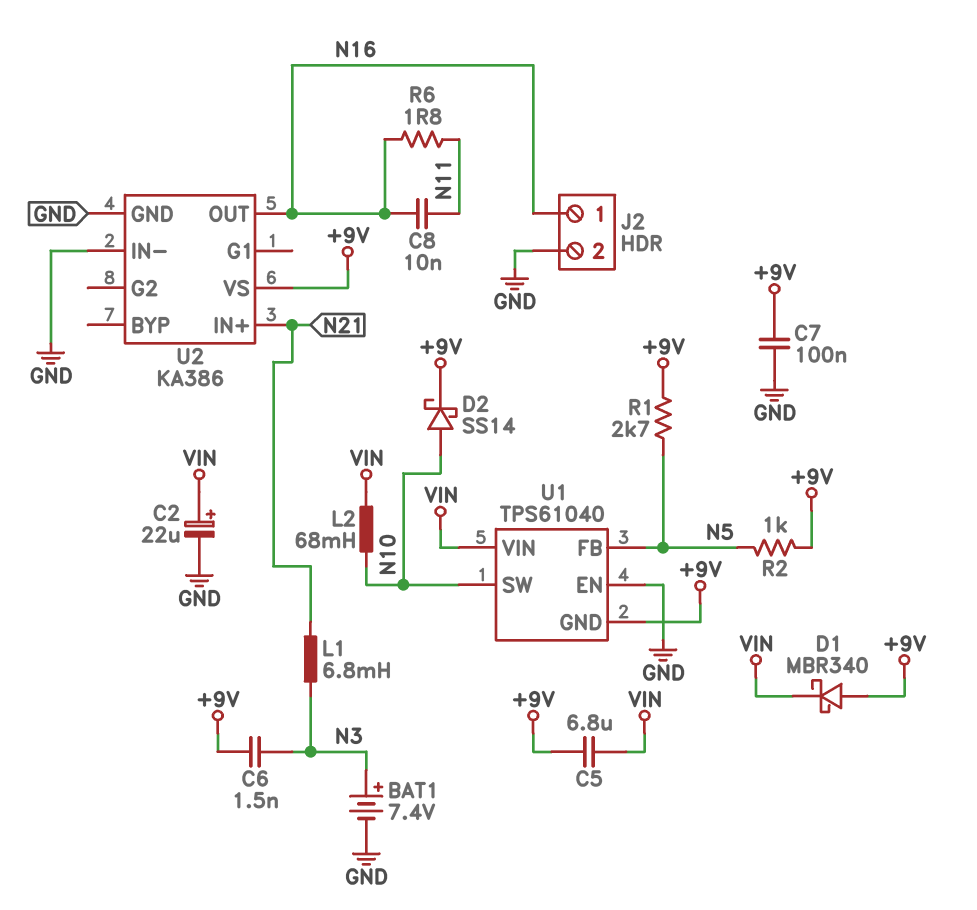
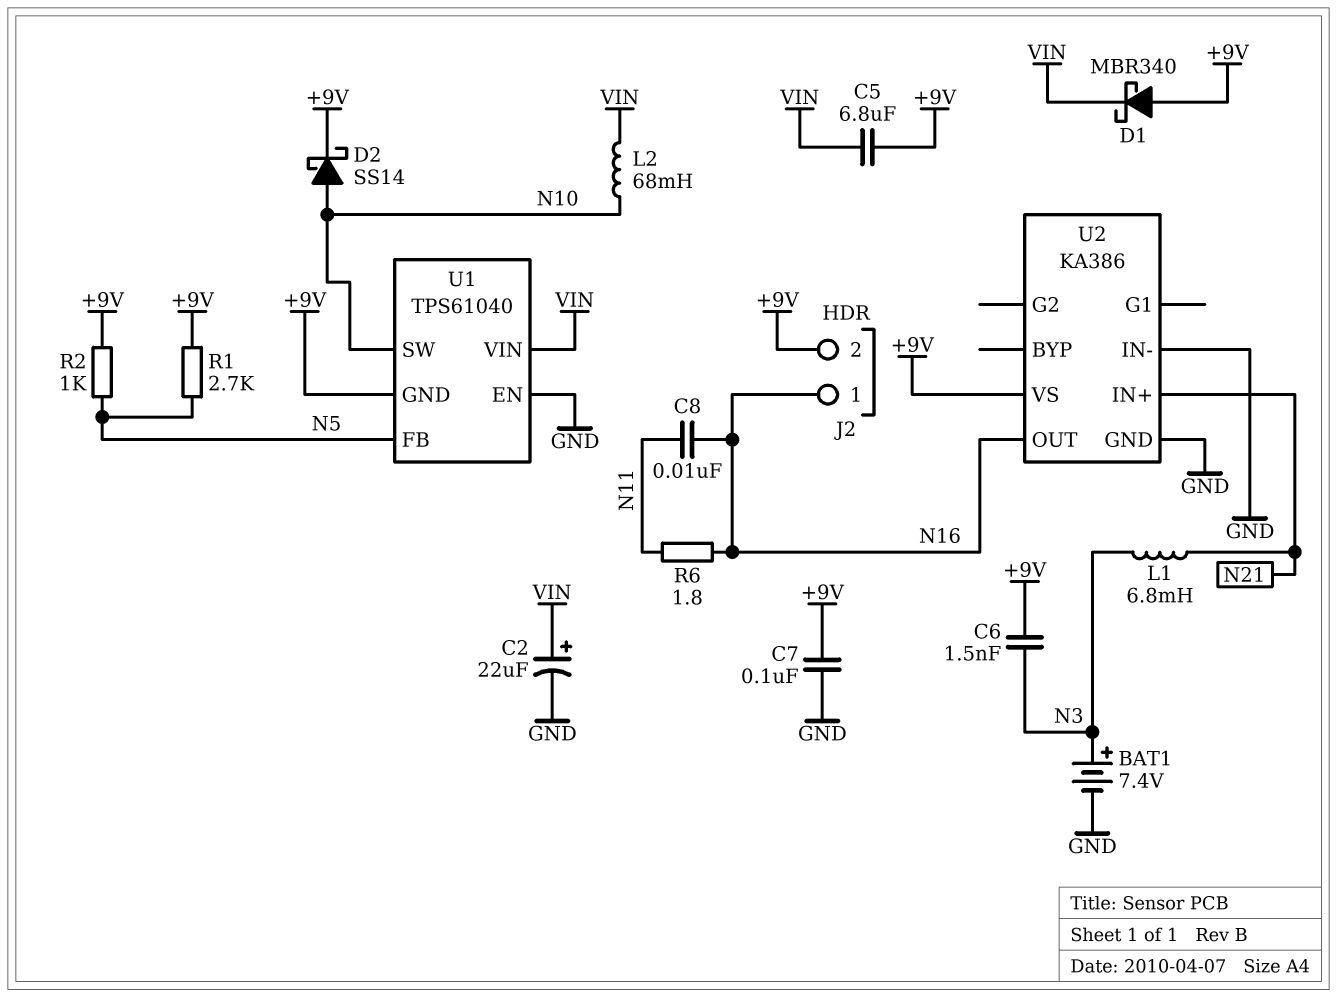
J2 pin 2: GND -> +9V

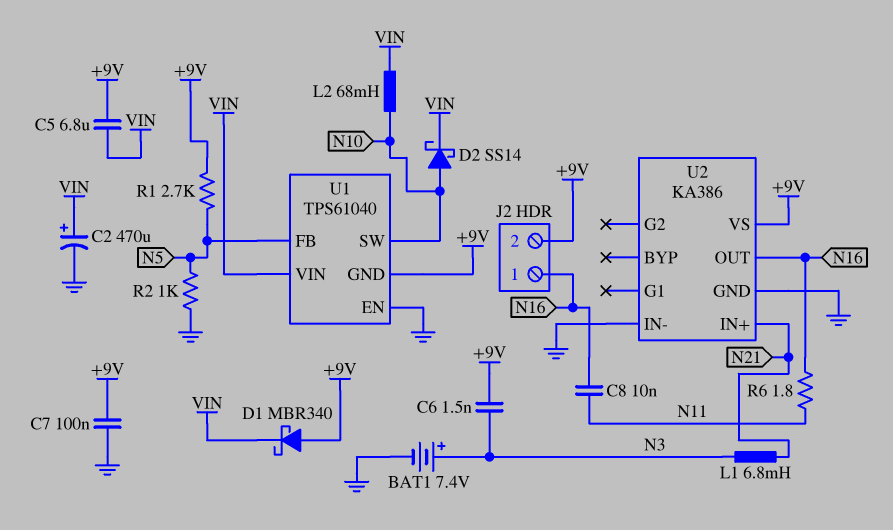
C2: 22uF (plus VIN, minus GND) -> 470uF (plus VIN, minus GND)
D2: schottky SS14 (A N10, K +9V) -> schottky SS14 (A N10, K VIN)
R2: 1k (+9V, N5) -> 1k (GND, N5)

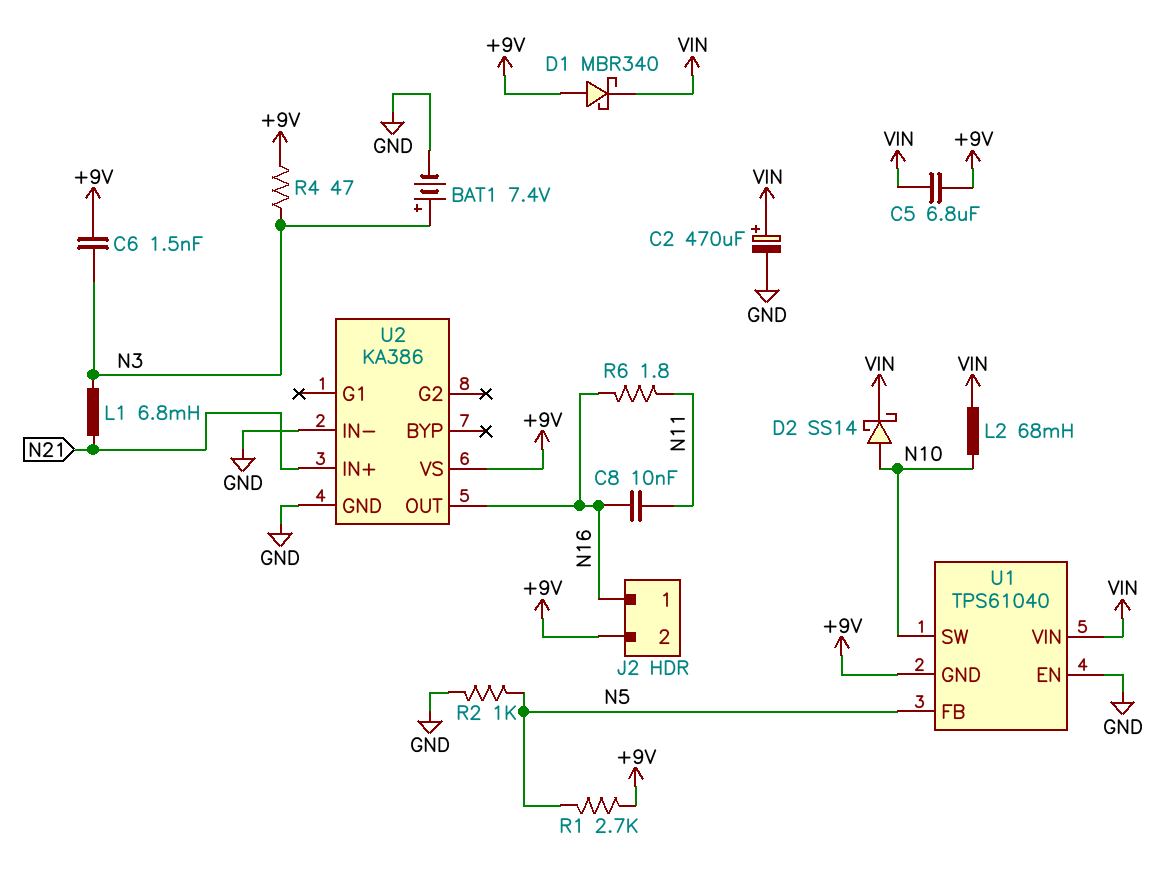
C7: 100nF (+9V, GND) -> none
R4: none -> 47 (+9V, N3)

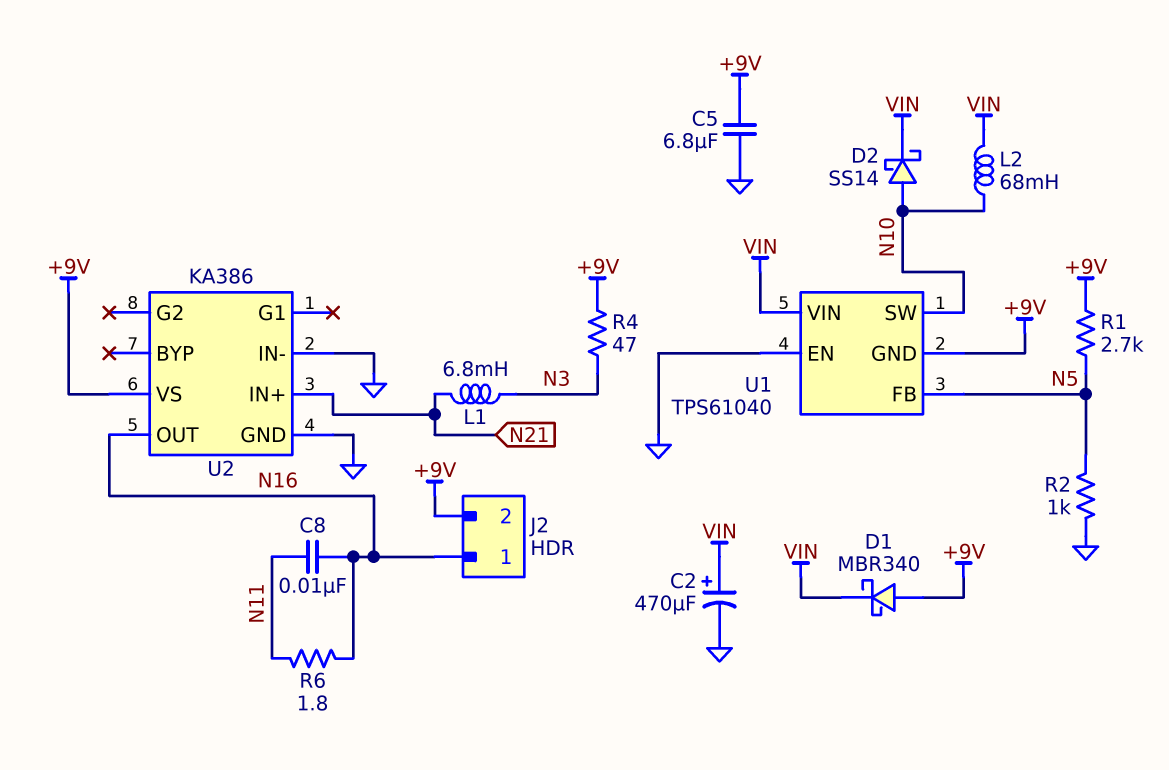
BAT1: 7.4V (plus N3, minus GND) -> none
C5: 6.8uF (+9V, VIN) -> 6.8uF (+9V, GND)
C6: 1.5nF (+9V, N3) -> none

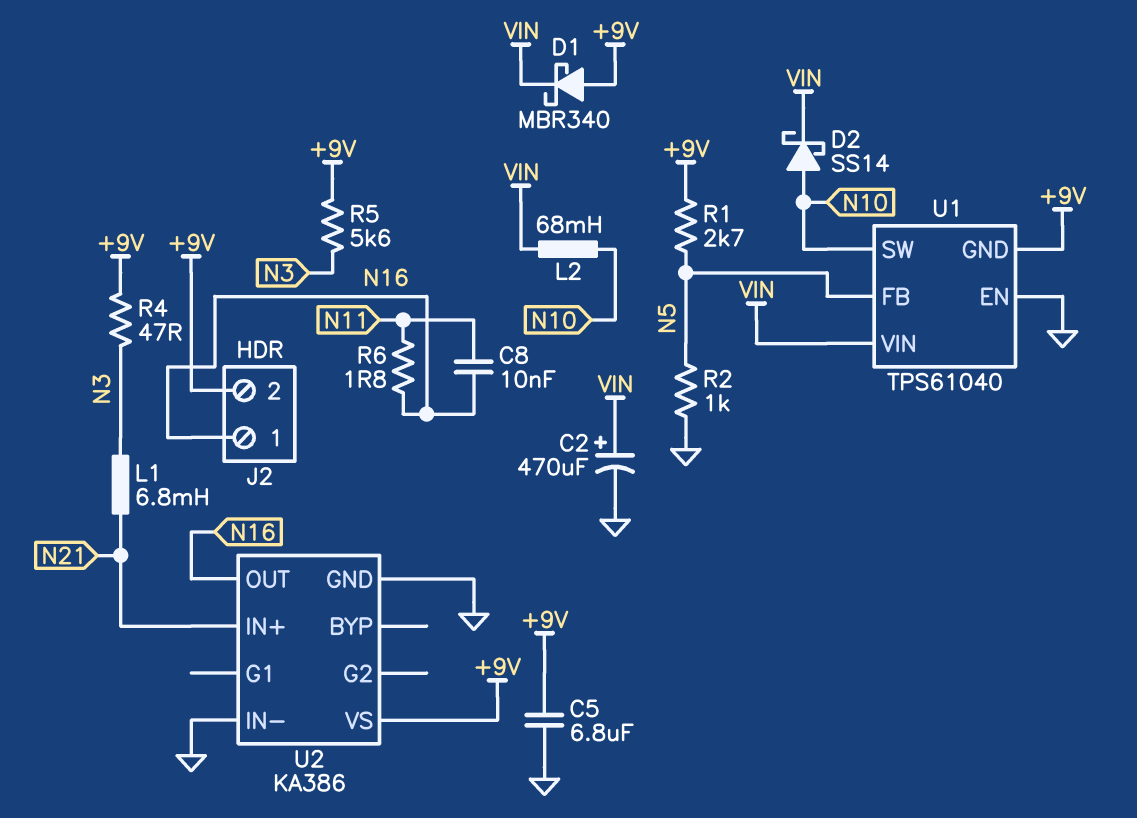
R5: none -> 5.6k (+9V, N3)

